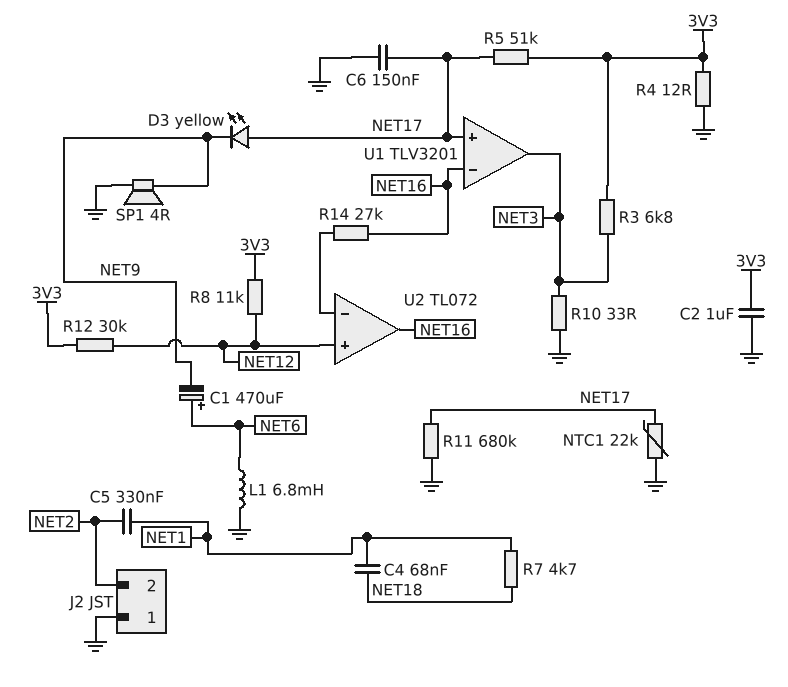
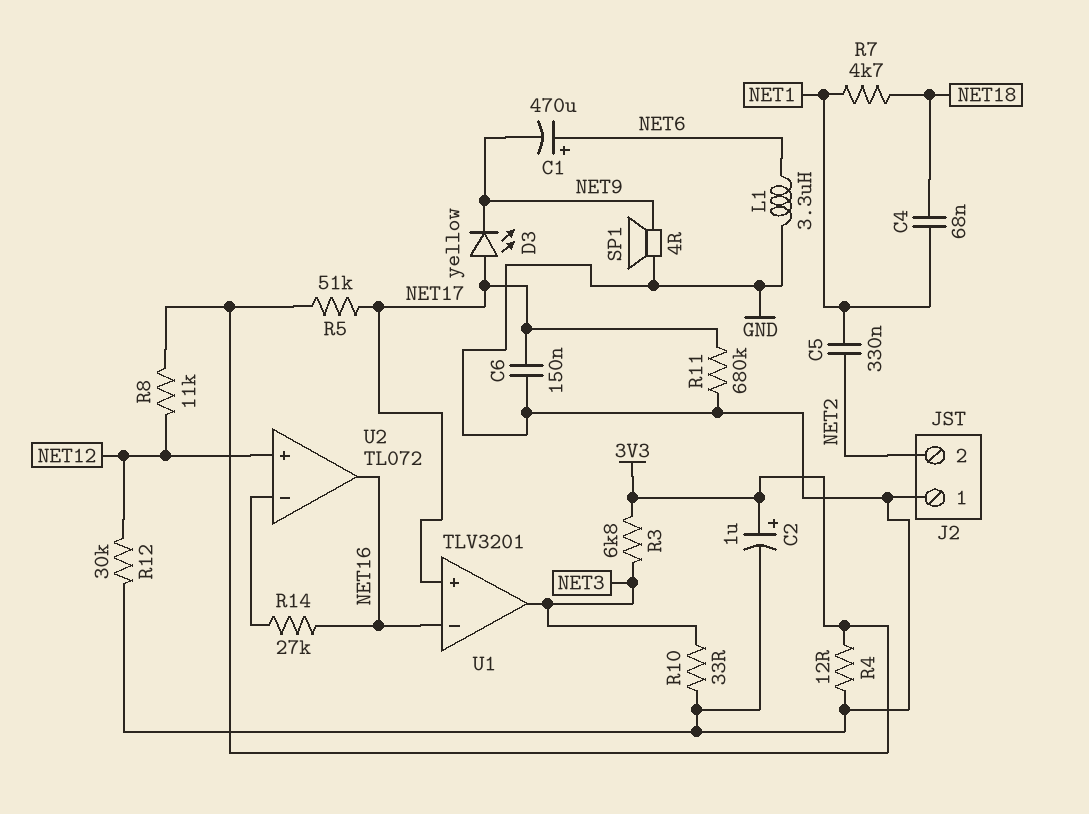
C2: 1uF (3V3, GND) -> 1uF (plus 3V3, minus GND)
L1: 6.8mH (GND, NET6) -> 3.3uH (GND, NET6)
NTC1: 22k (GND, NET17) -> none
R12: 30k (3V3, NET12) -> 30k (GND, NET12)

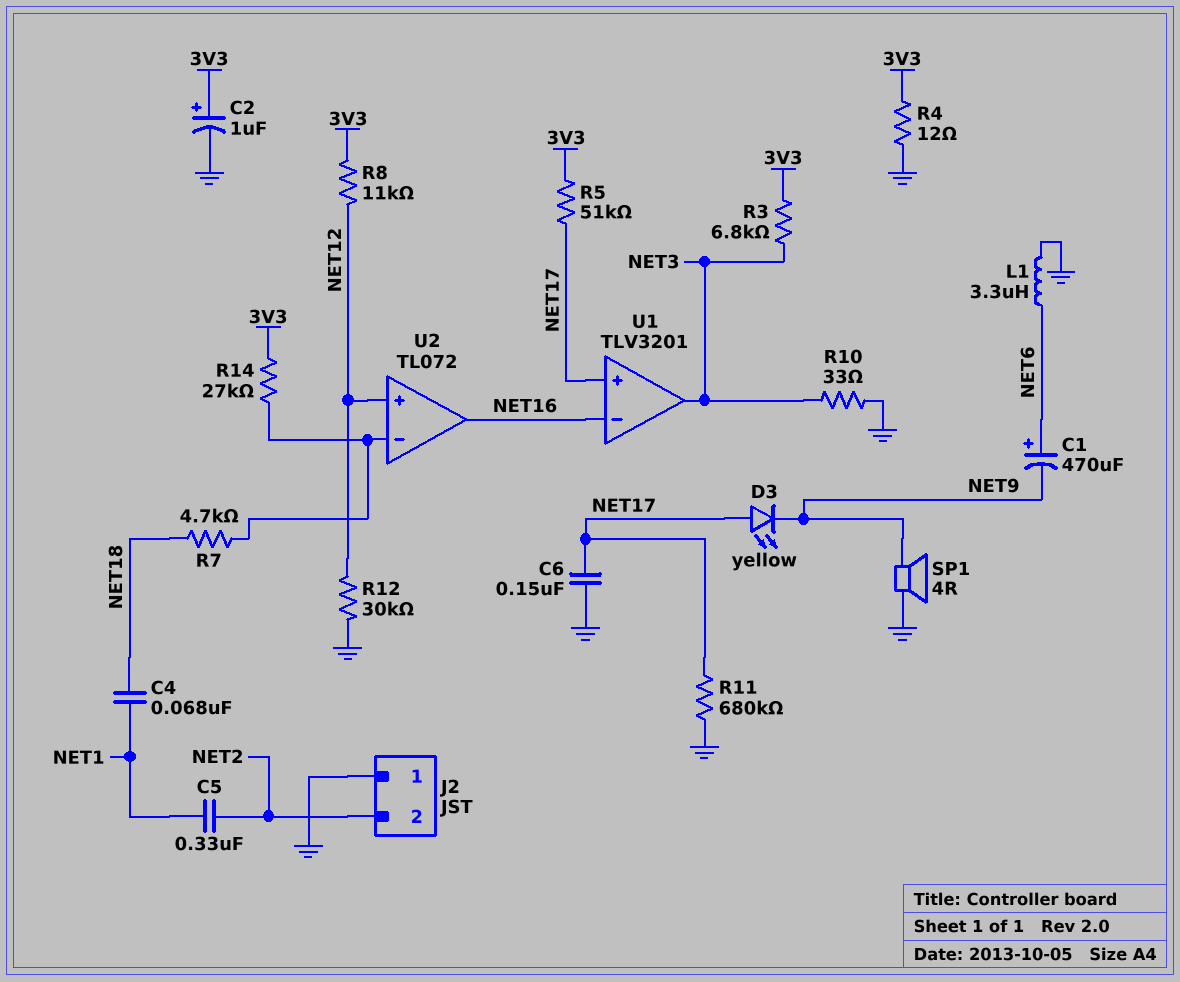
R7: 4.7k (NET1, NET18) -> 4.7k (NET18, U2/in-)
R14: 27k (NET16, U2/in-) -> 27k (3V3, U2/in-)

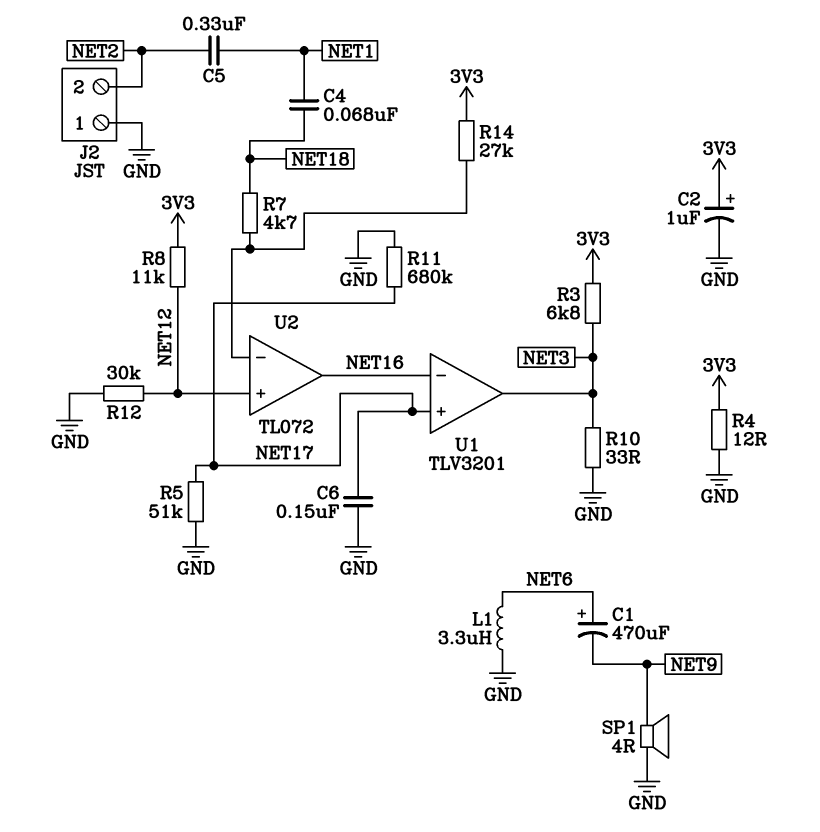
D3: LED yellow (A NET17, K NET9) -> none
R5: 51k (3V3, NET17) -> 51k (GND, NET17)

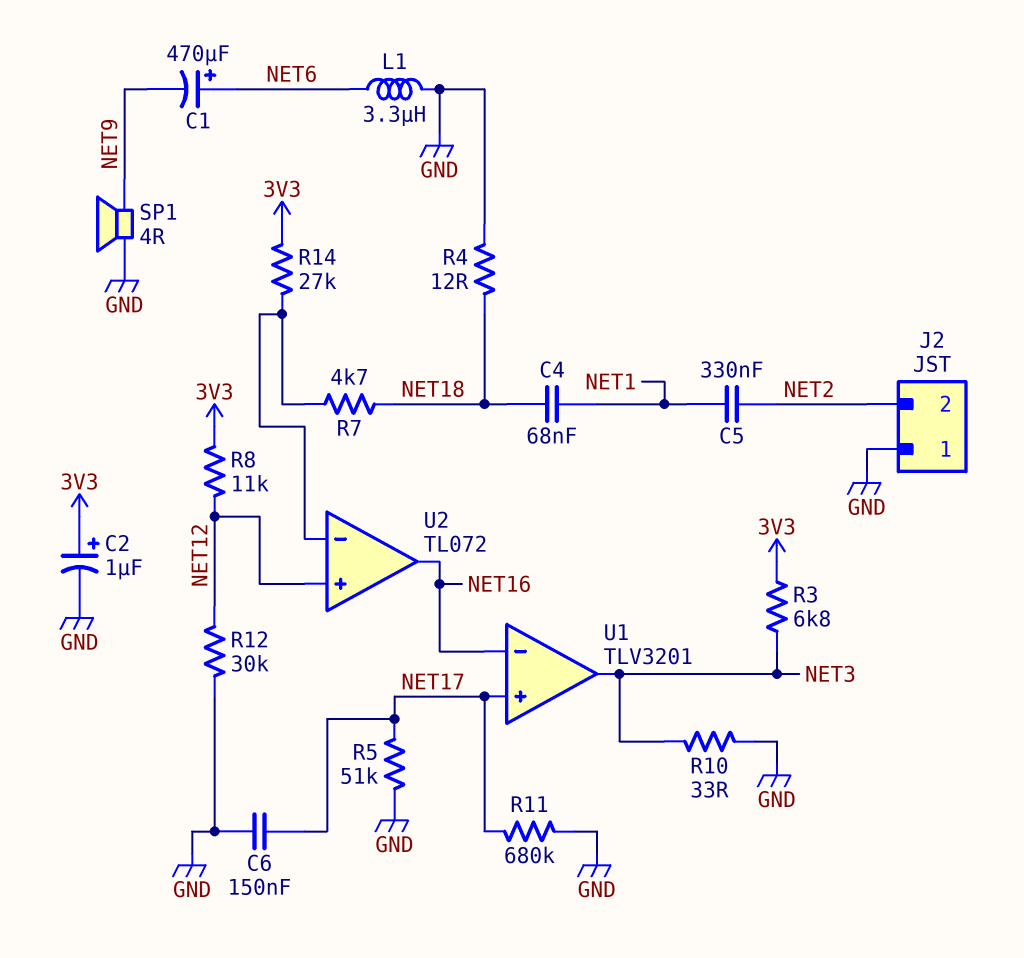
R4: 12 (3V3, GND) -> 12 (GND, NET18)

